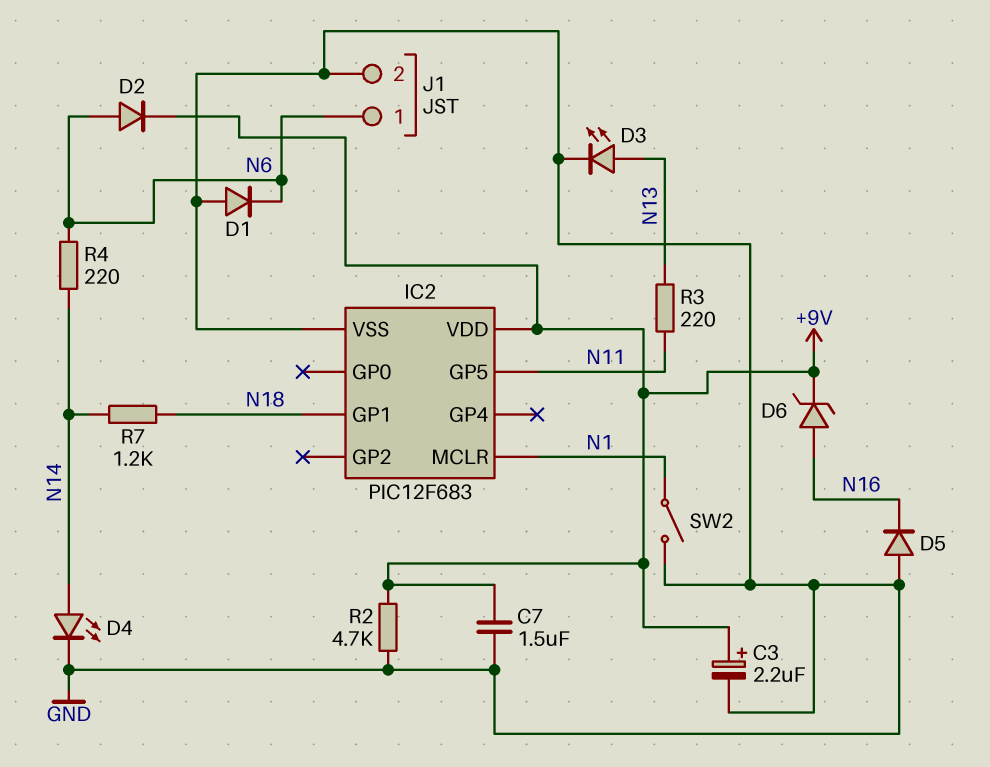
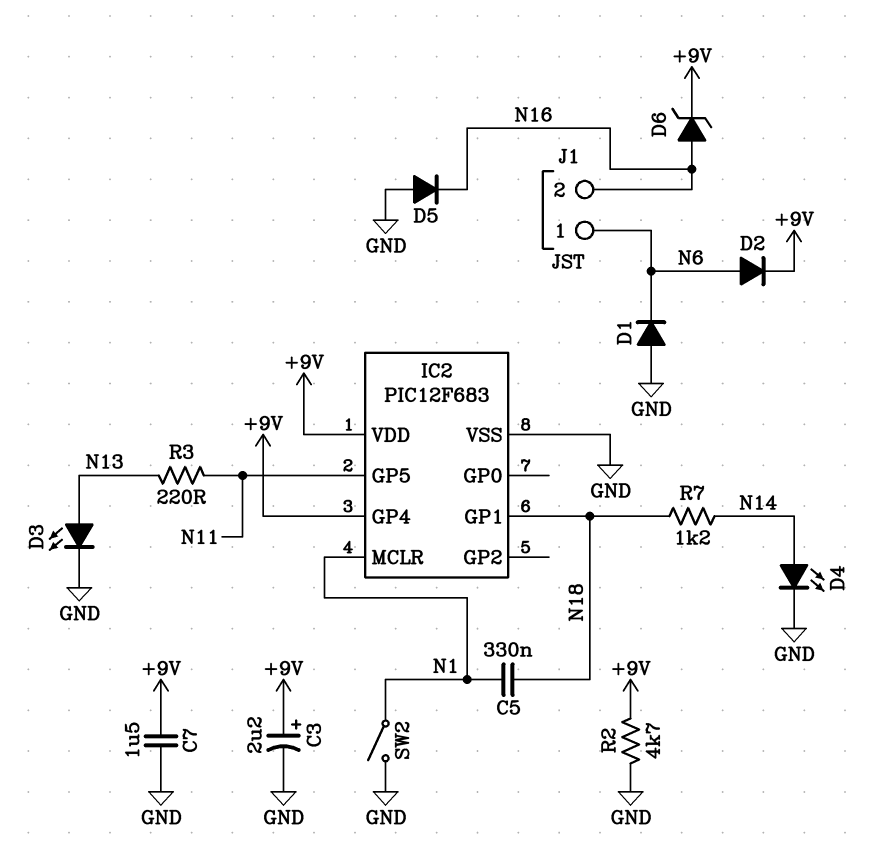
C5: none -> 330nF (N1, N18)
IC2 pin GP4: none -> +9V
J1 pin 2: GND -> N16
R4: 220 (N6, N14) -> none

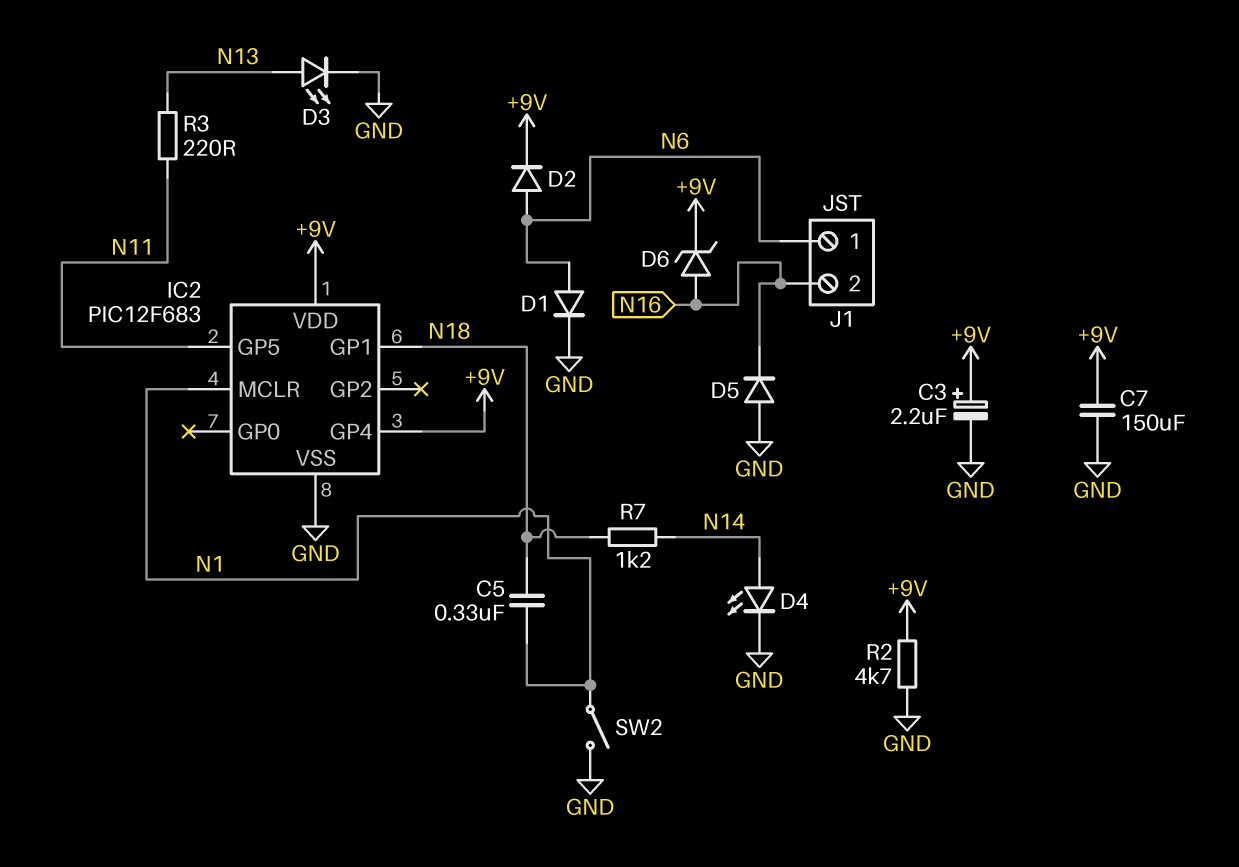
C7: 1.5uF (+9V, GND) -> 150uF (+9V, GND)
D1: diode (A GND, K N6) -> diode (A N6, K GND)

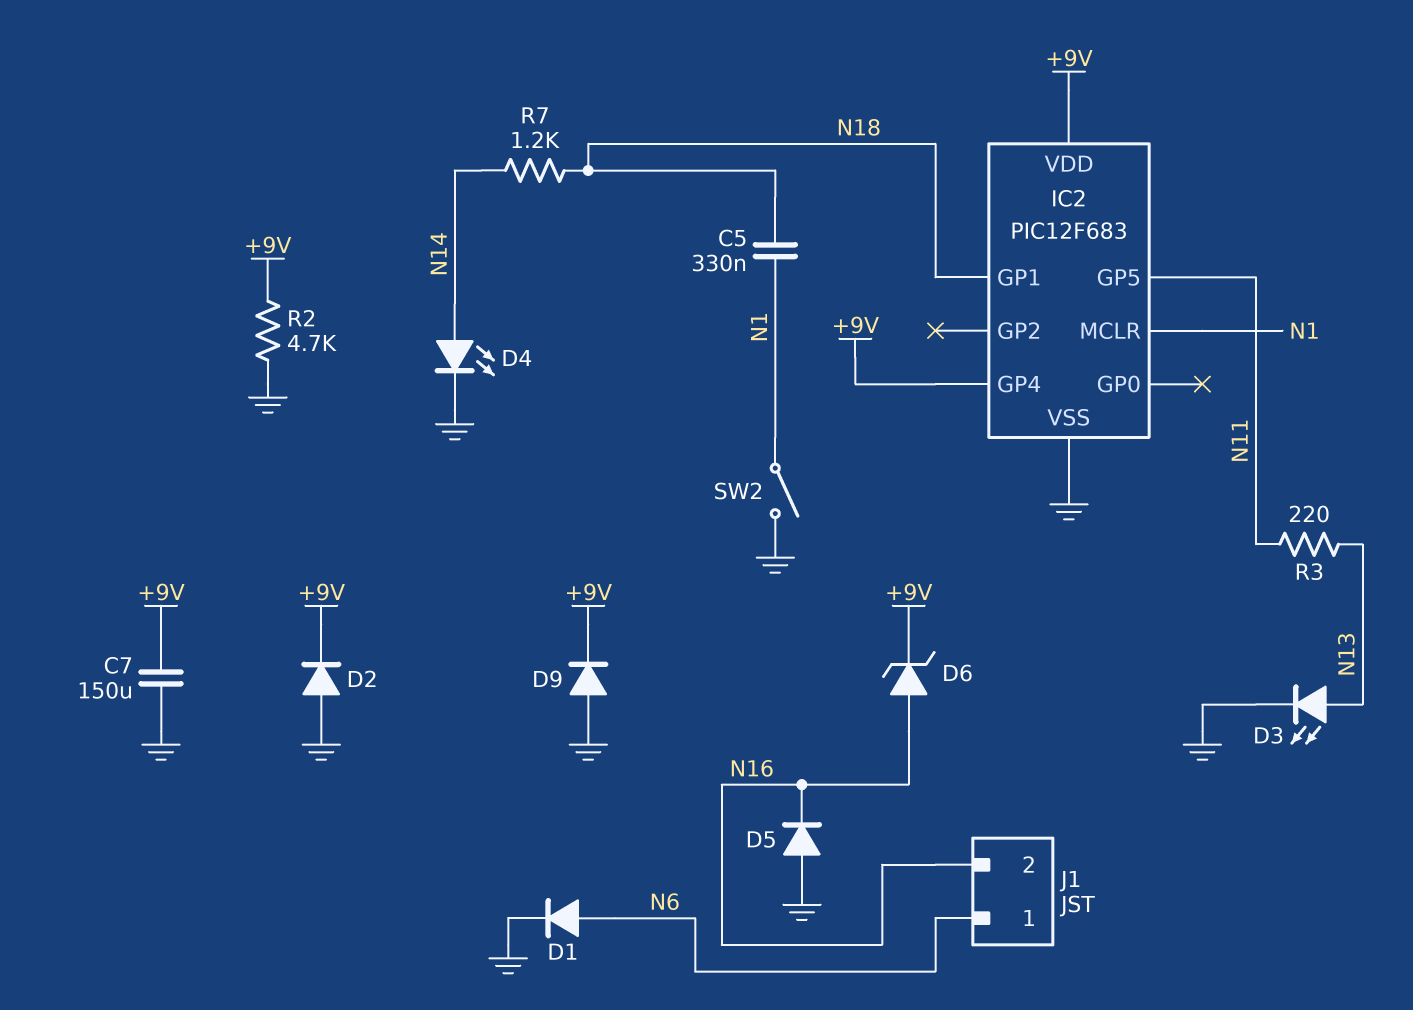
C3: 2.2uF (plus +9V, minus GND) -> none
D2: diode (A N6, K +9V) -> diode (A GND, K +9V)
D9: none -> diode (A GND, K +9V)

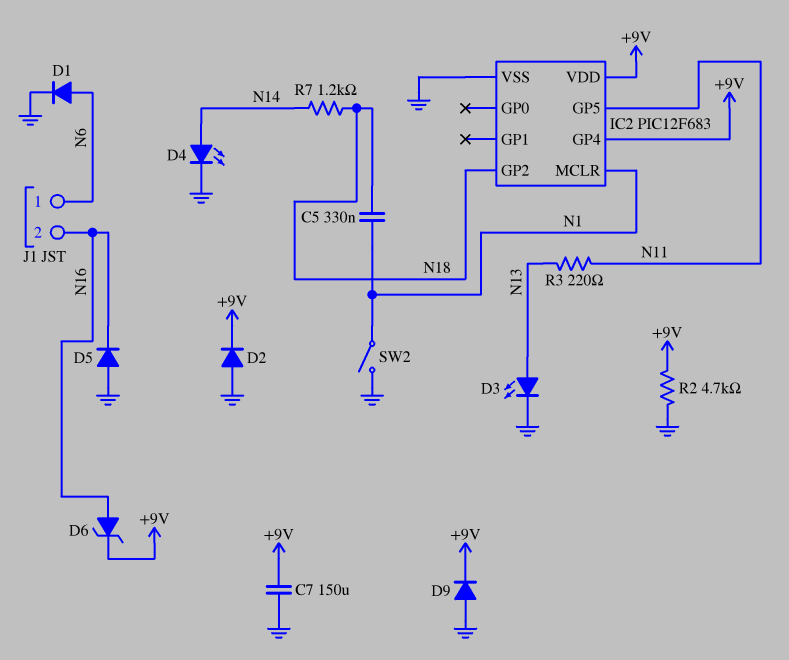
IC2 pin GP1: N18 -> none
IC2 pin GP2: none -> N18

